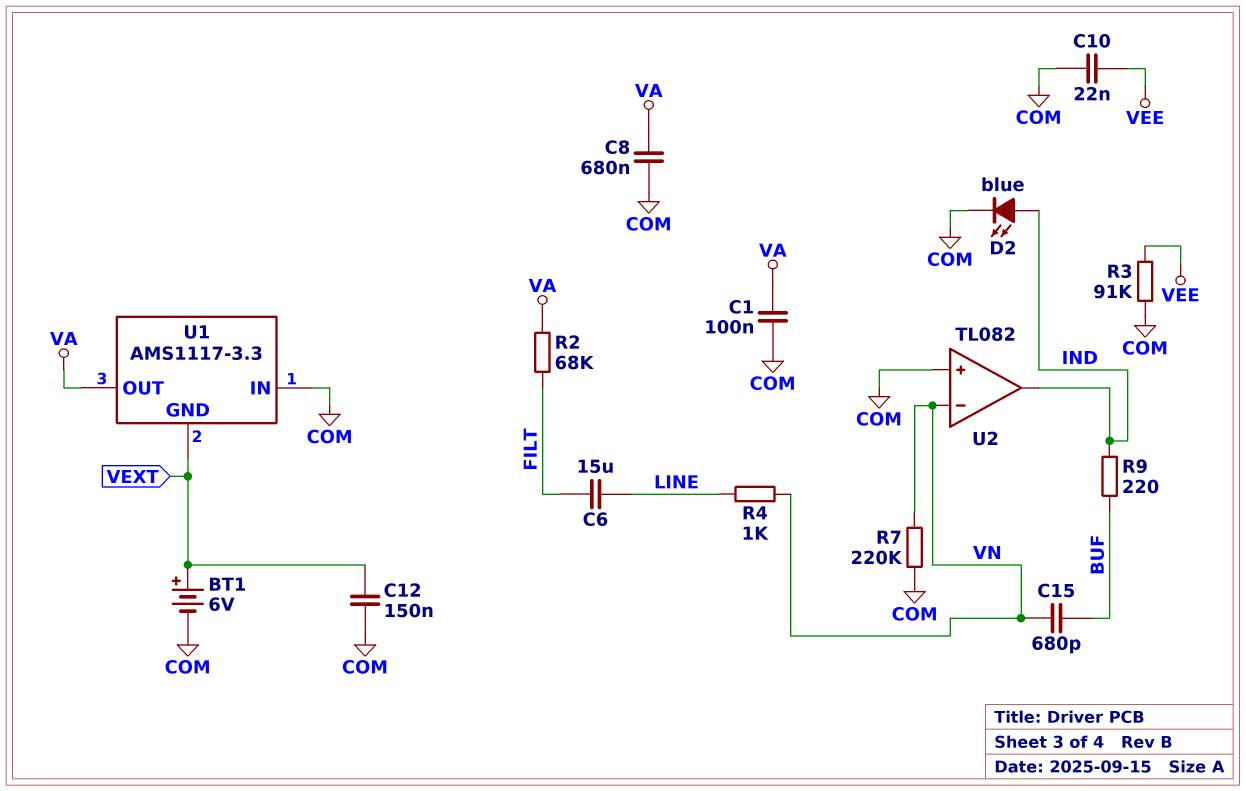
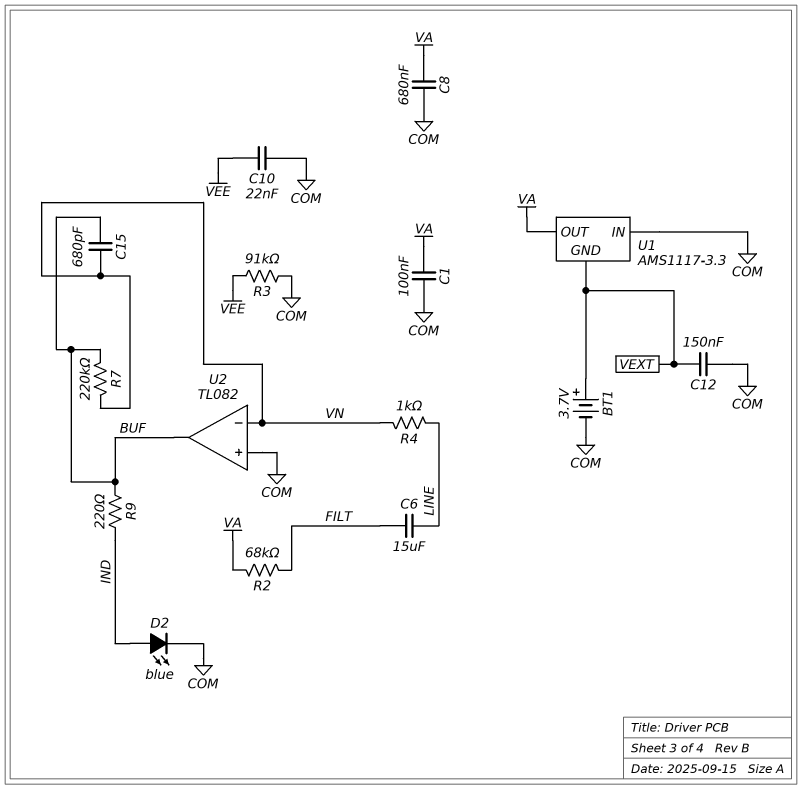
BT1: 6V (plus VEXT, minus COM) -> 3.7V (plus VEXT, minus COM)
R7: 220k (COM, VN) -> 220k (BUF, VN)
U2 pin out: IND -> BUF

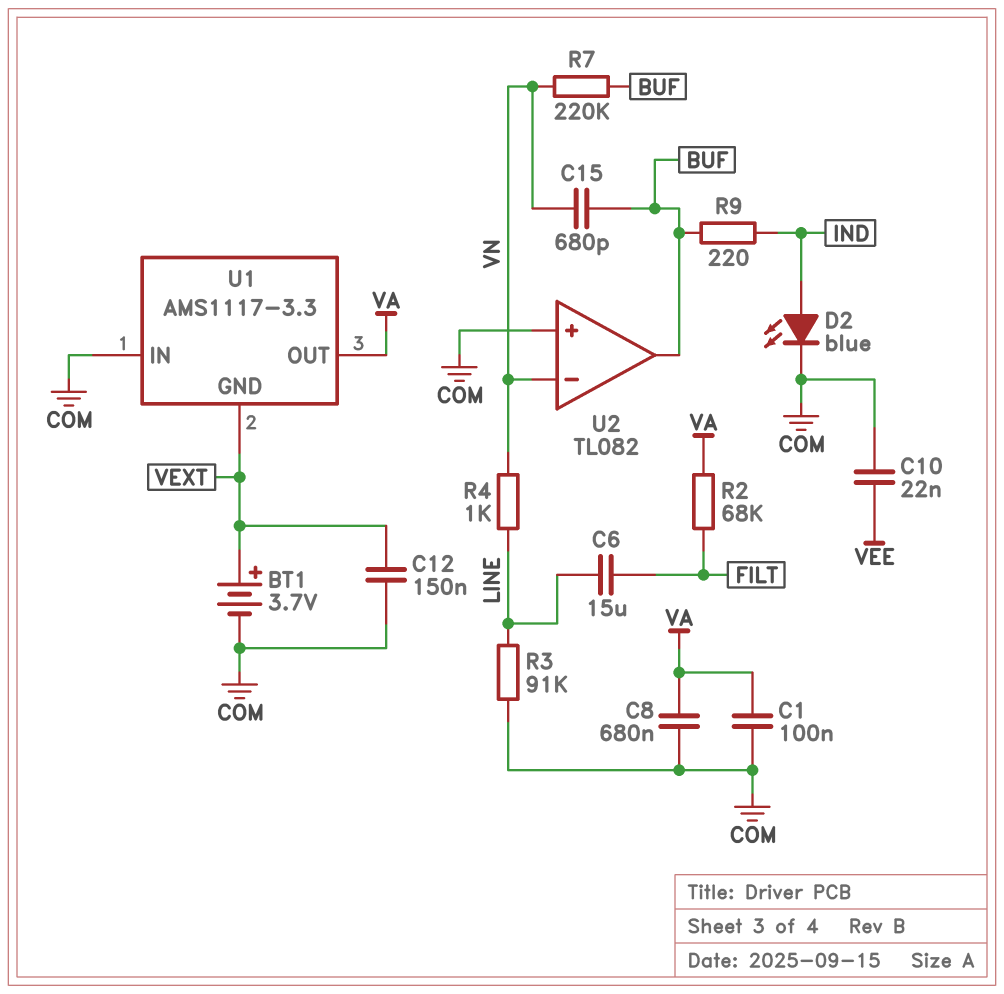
R3: 91k (COM, VEE) -> 91k (COM, LINE)

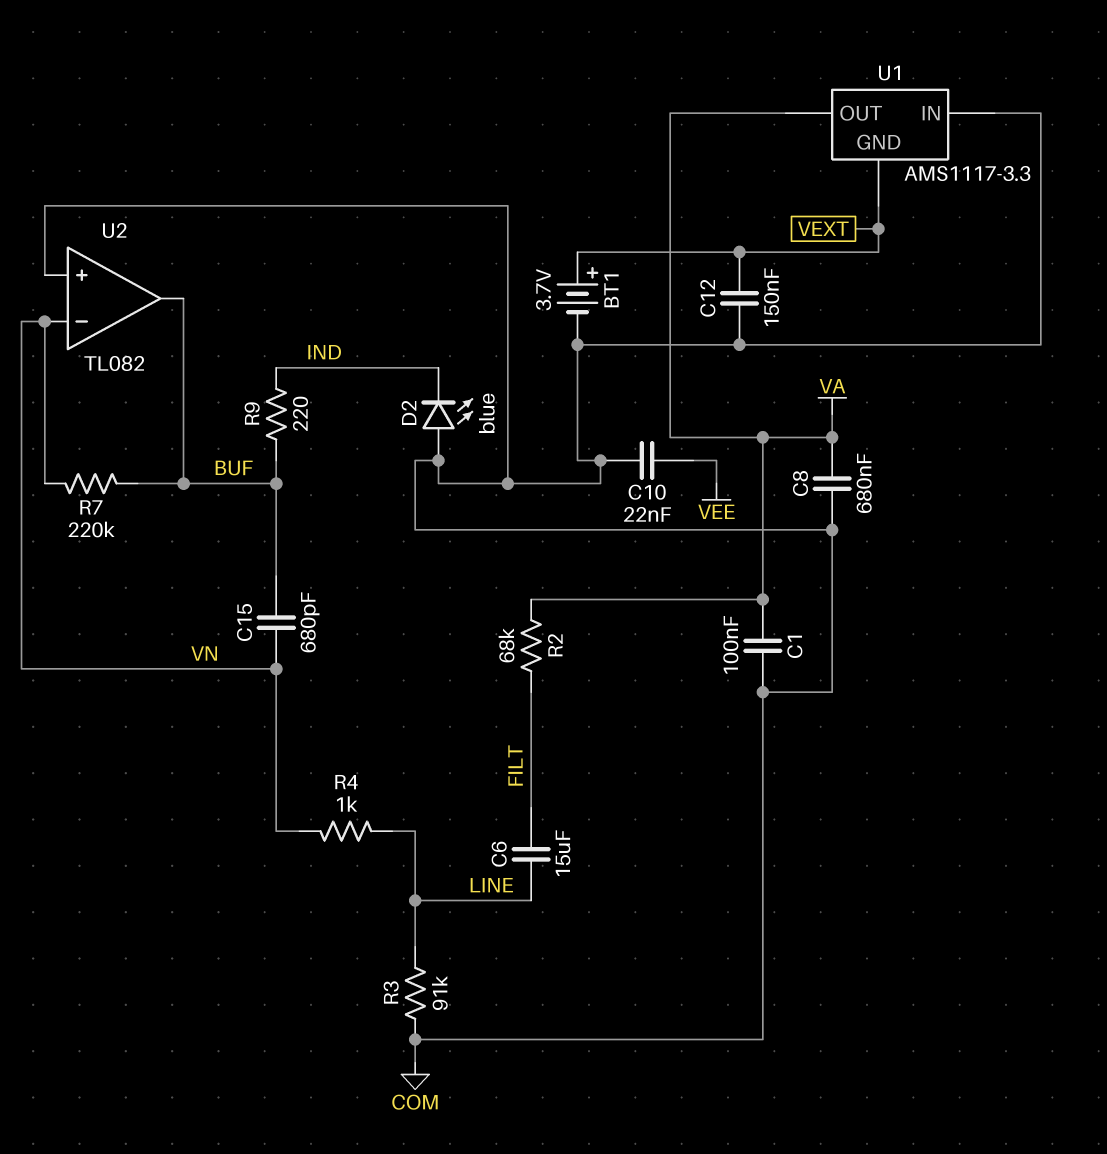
D2: LED blue (A IND, K COM) -> LED blue (A COM, K IND)

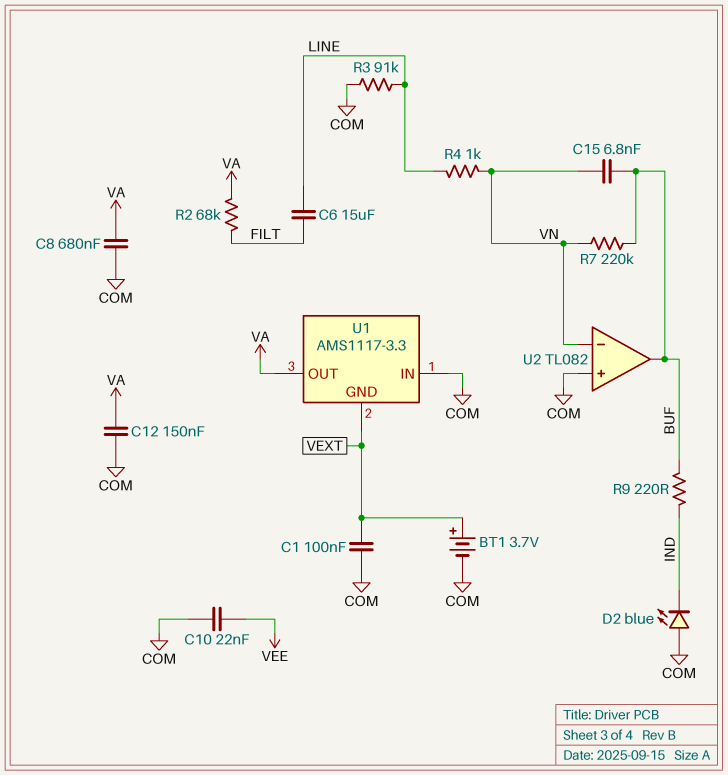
C1: 100nF (COM, VA) -> 100nF (COM, VEXT)
C12: 150nF (COM, VEXT) -> 150nF (COM, VA)
C15: 680pF (BUF, VN) -> 6.8nF (BUF, VN)

